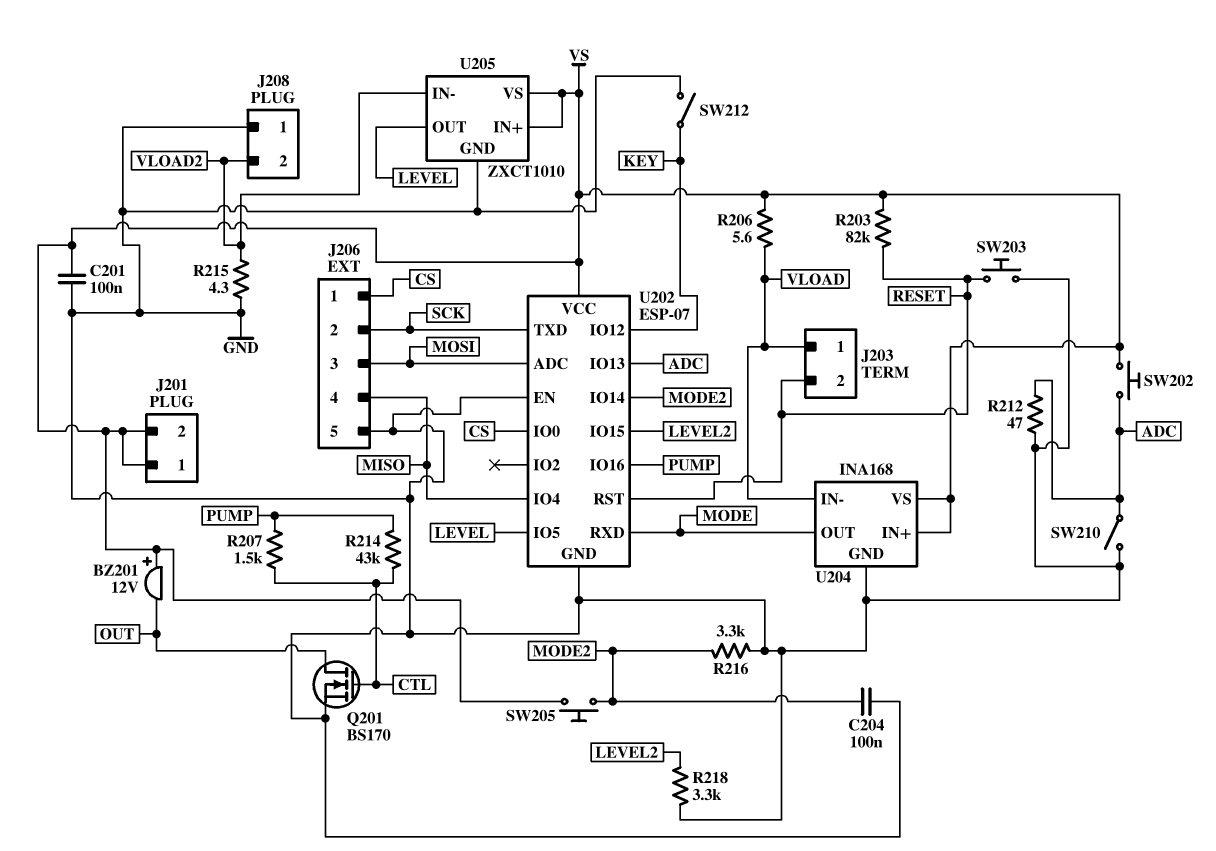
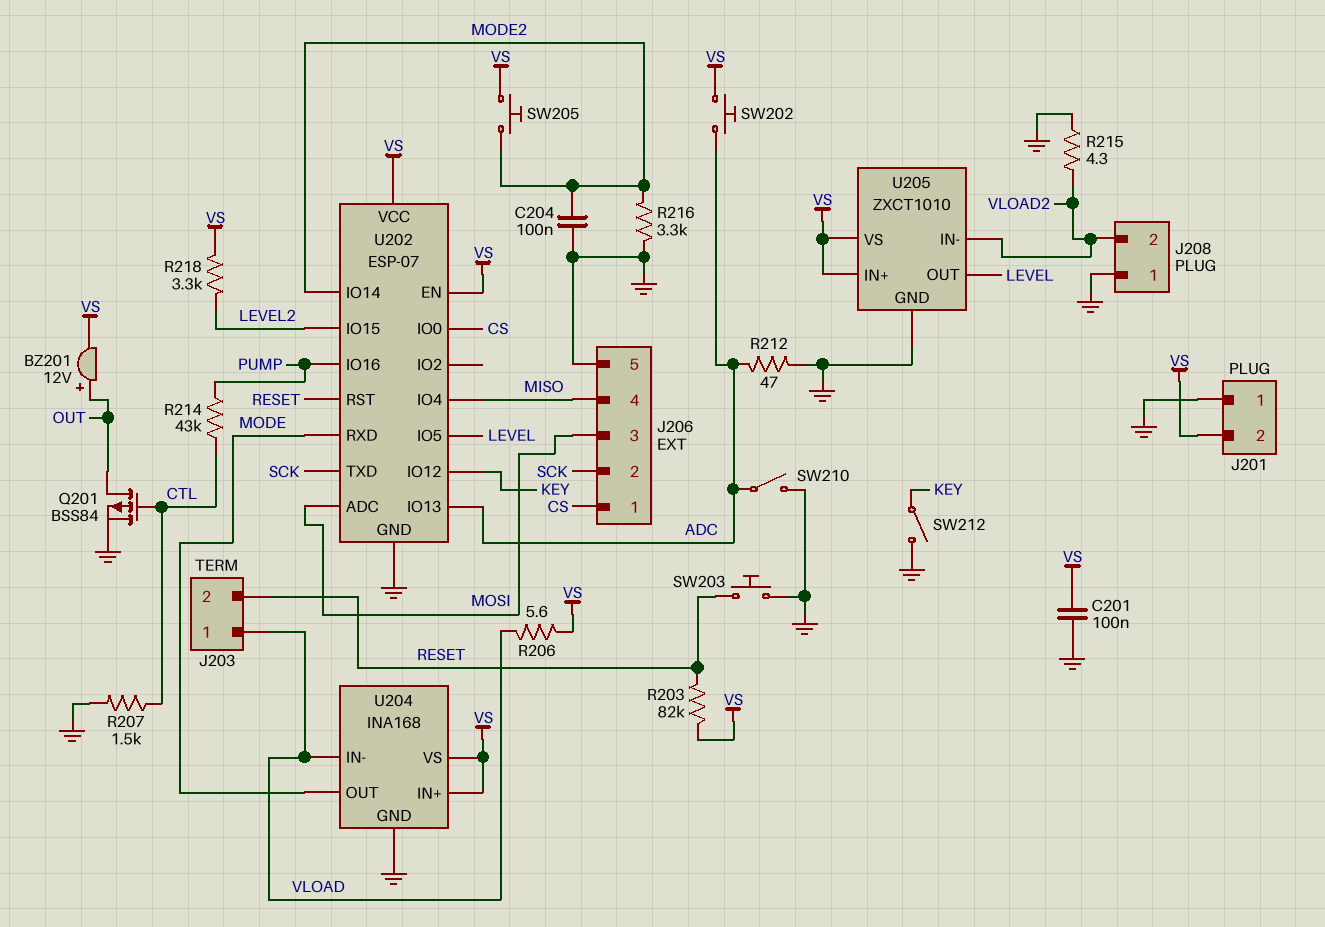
BZ201: buzzer 12V (plus VS, minus OUT) -> buzzer 12V (plus OUT, minus VS)
J201 pin 1: VS -> GND
Q201: NMOS BS170 (G CTL, D OUT, S GND) -> PMOS BSS84 (G CTL, D OUT, S GND)
R207: 1.5k (CTL, PUMP) -> 1.5k (CTL, GND)
R218: 3.3k (GND, LEVEL2) -> 3.3k (LEVEL2, VS)
U202 pin EN: GND -> VS

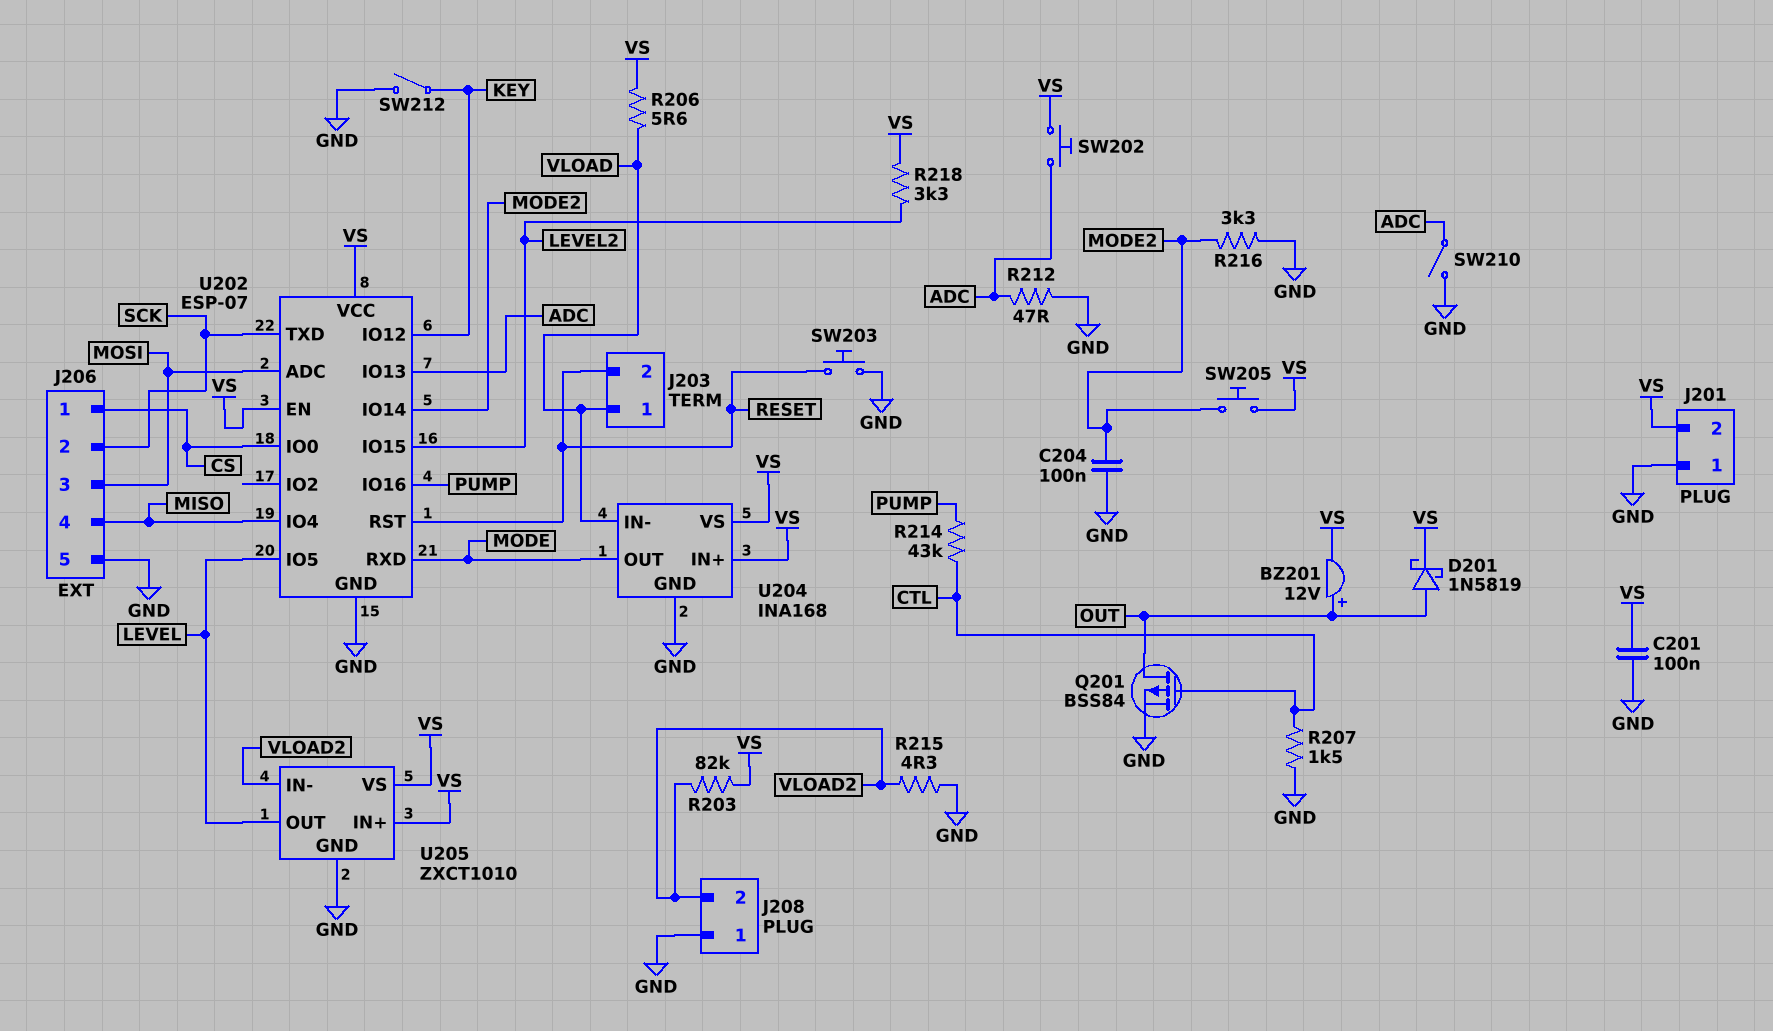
D201: none -> schottky 1N5819 (A OUT, K VS)
R203: 82k (RESET, VS) -> 82k (VLOAD2, VS)

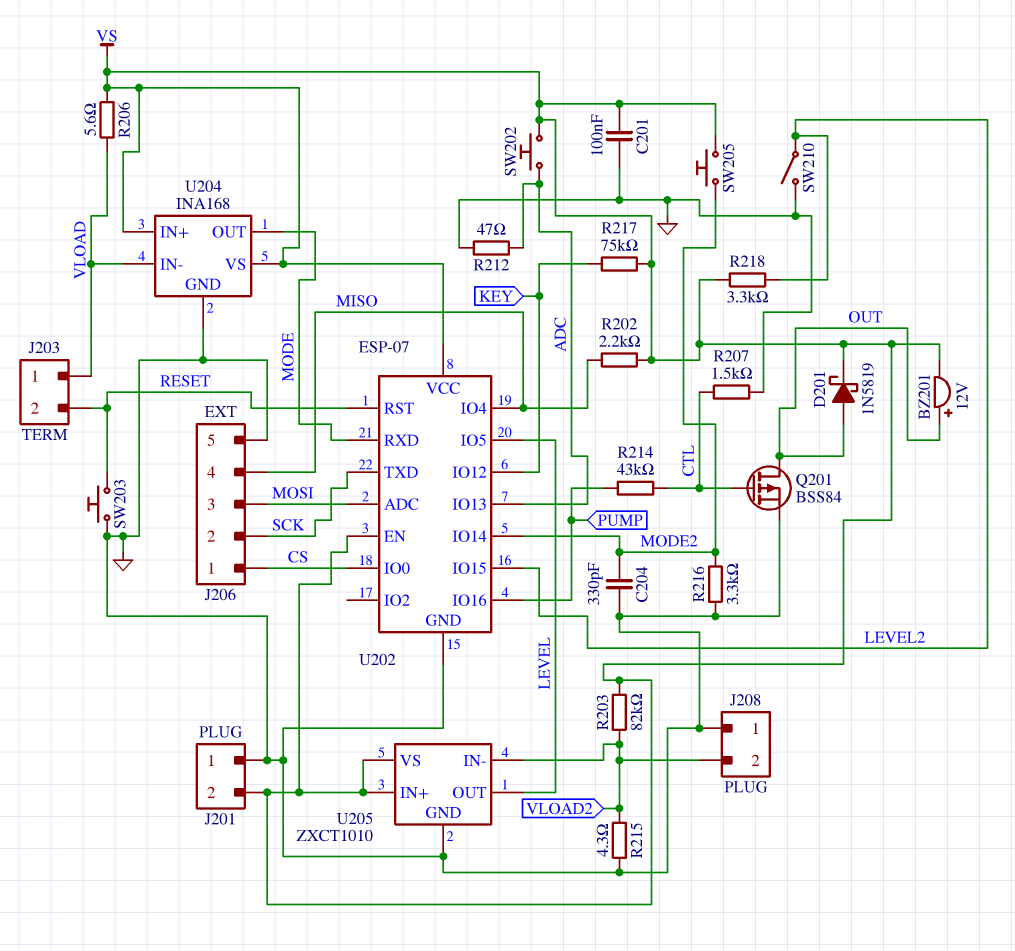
C204: 100nF (GND, MODE2) -> 330pF (GND, MODE2)
R202: none -> 2.2k (MISO, VS)
R217: none -> 75k (KEY, VS)
SW210: switch (ADC, GND) -> switch (GND, LEVEL2)
SW212: switch (GND, KEY) -> none

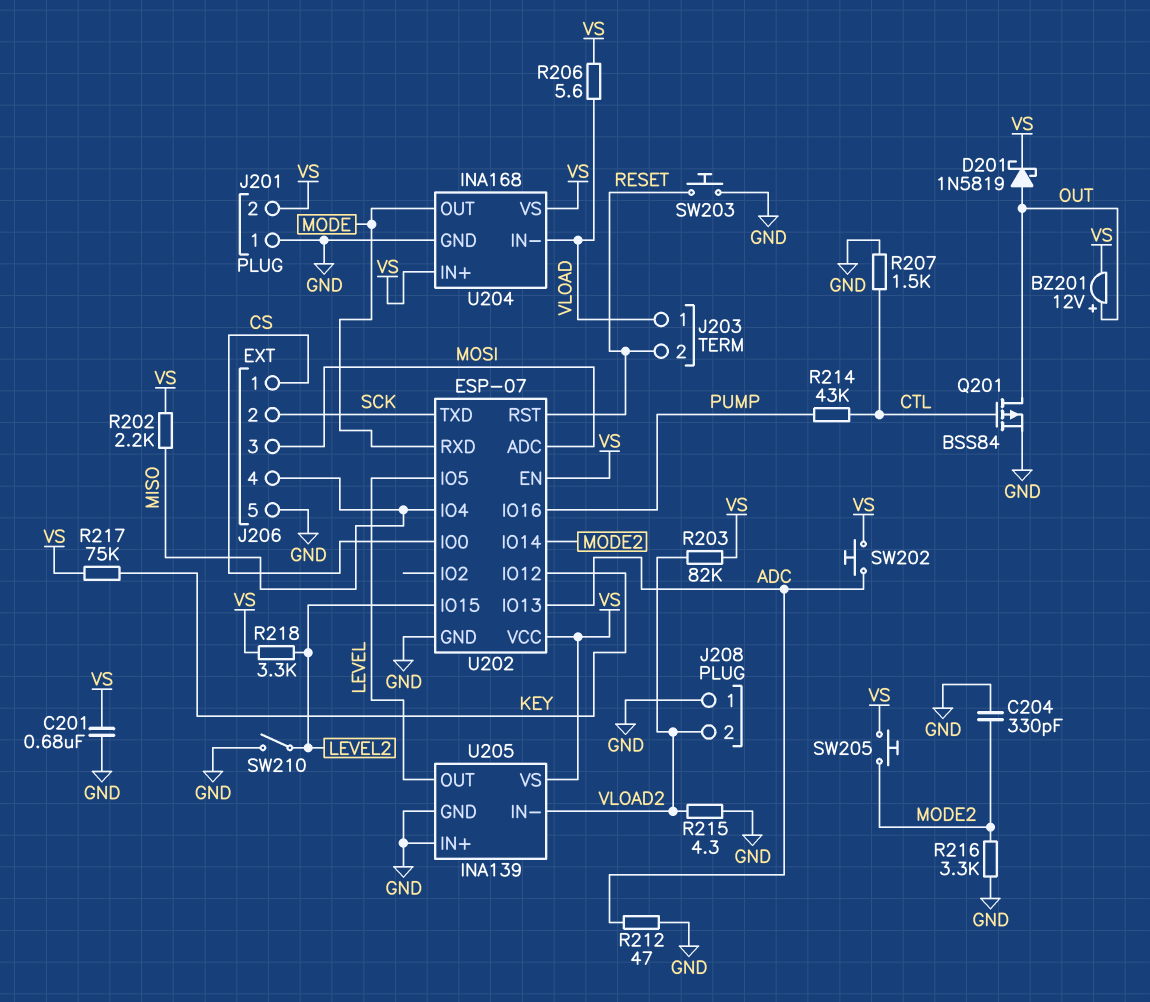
C201: 100nF (GND, VS) -> 680nF (GND, VS)
U205: ZXCT1010 -> INA139
U205 pin IN+: VS -> GND

